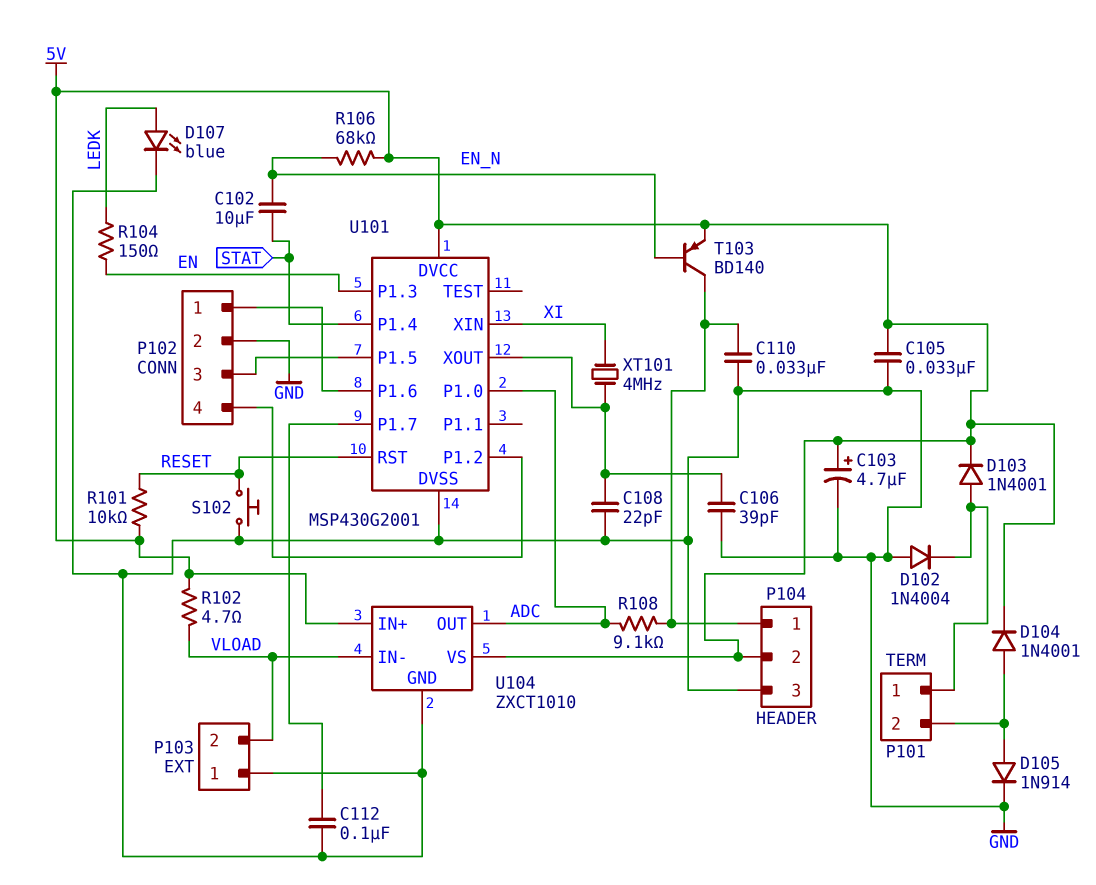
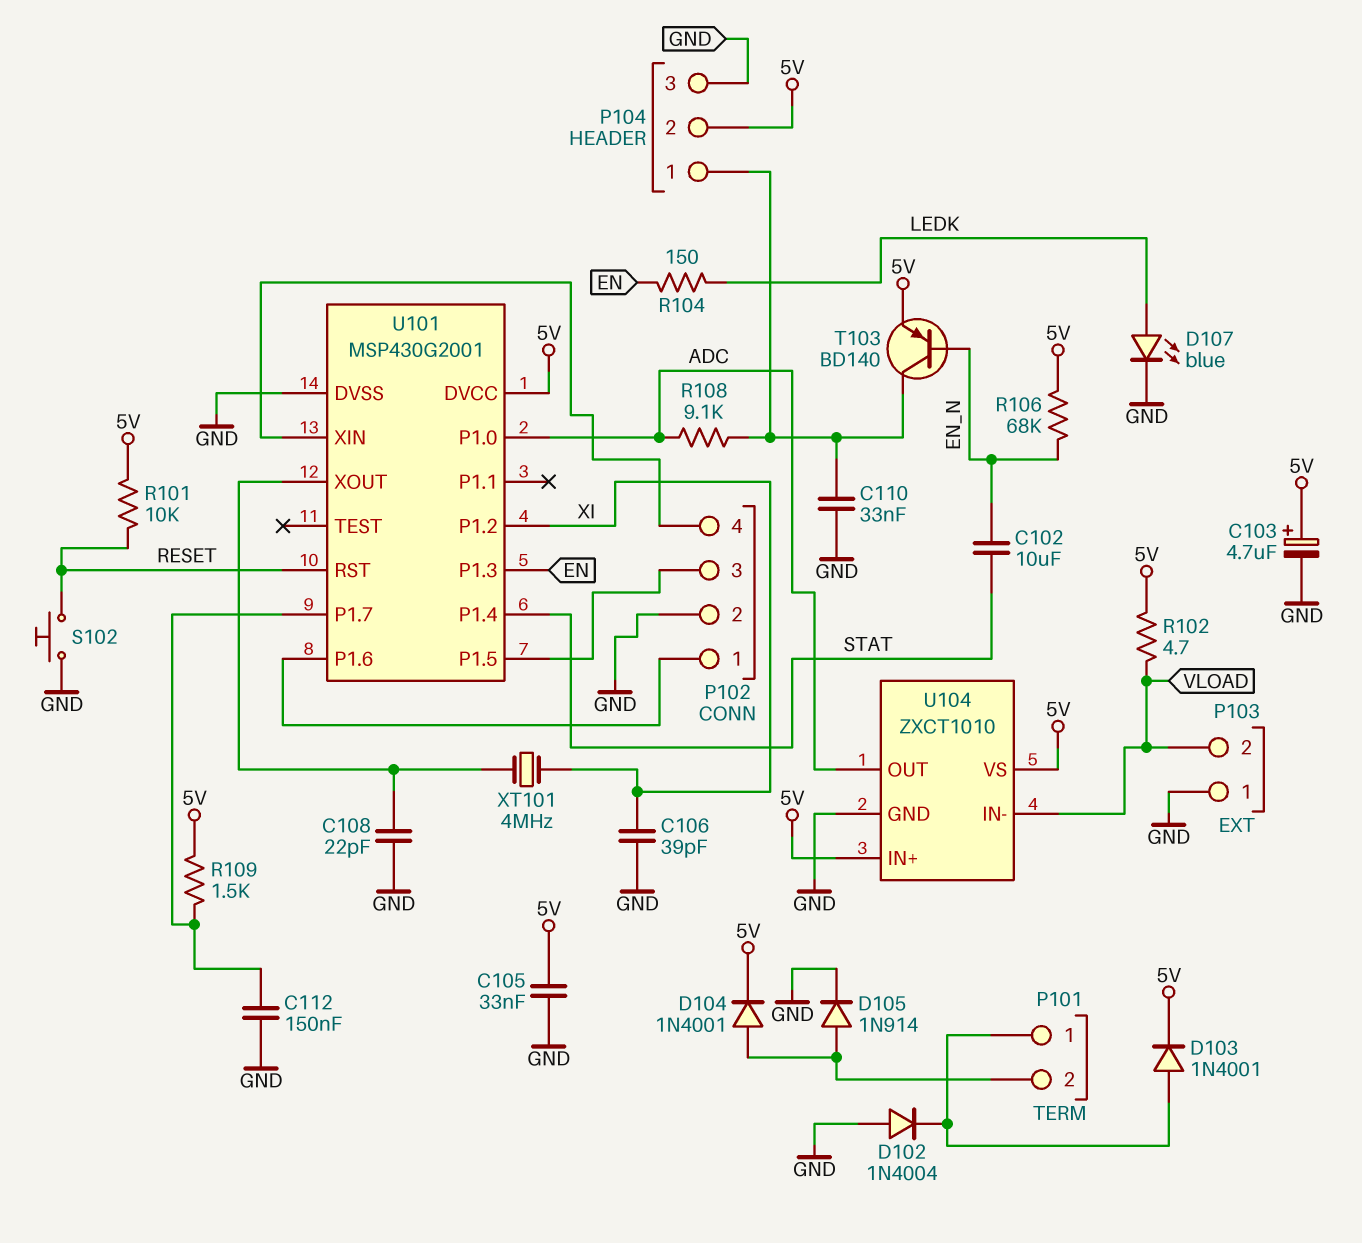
C106: 39pF (GND, U101/XOUT) -> 39pF (GND, XI)
C112: 100nF (GND, U101/P1.7) -> 150nF (GND, U101/P1.7)
R109: none -> 1.5k (5V, U101/P1.7)
U101 pin P1.2: P102/4 -> XI
U101 pin XIN: XI -> P102/4

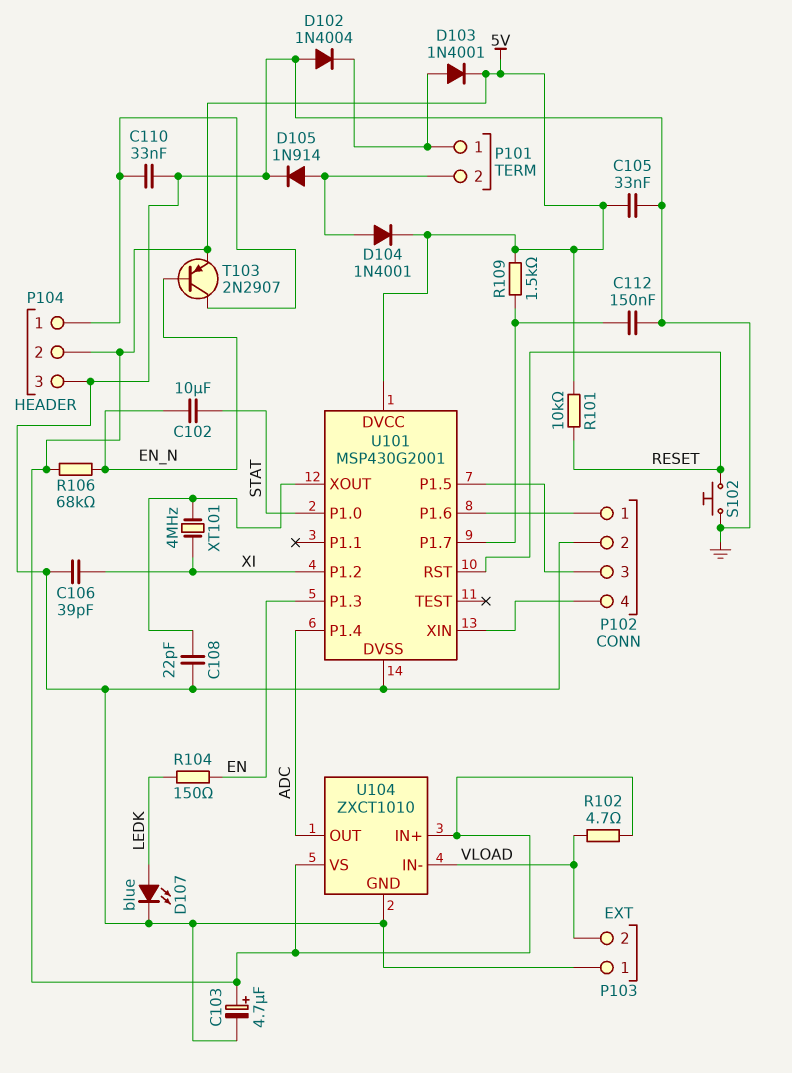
R108: 9.1k (ADC, P104/1) -> none
T103: PNP BD140 (B EN_N, C P104/1, E 5V) -> PNP 2N2907 (B EN_N, C P104/1, E 5V)
U101 pin P1.0: ADC -> STAT
U101 pin P1.4: STAT -> ADC

